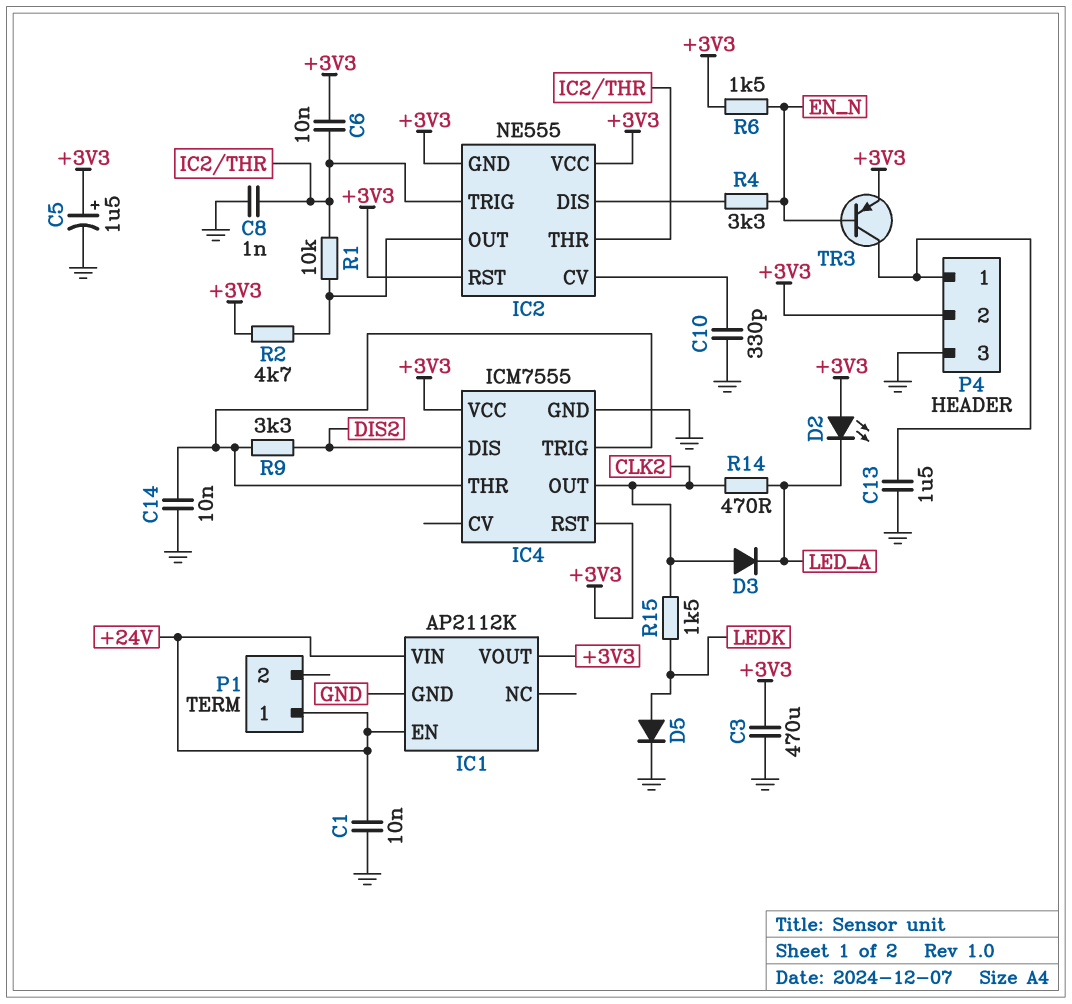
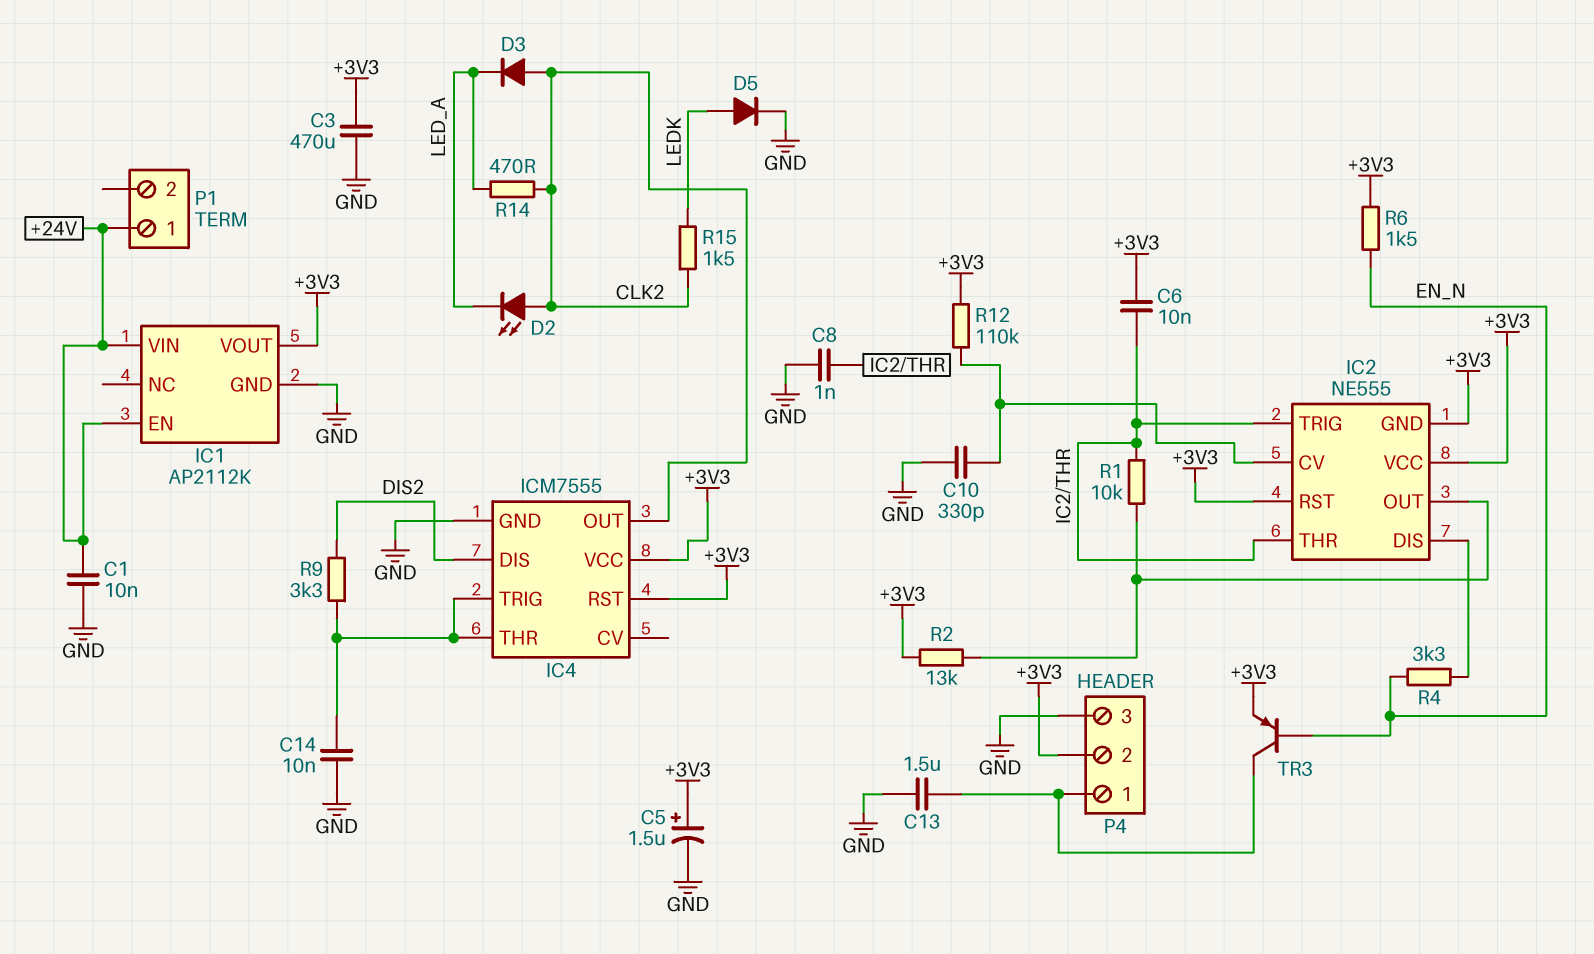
D2: LED (A +3V3, K LED_A) -> LED (A CLK2, K LED_A)
R2: 4.7k (+3V3, IC2/OUT) -> 13k (+3V3, IC2/OUT)
R12: none -> 110k (+3V3, IC2/CV)

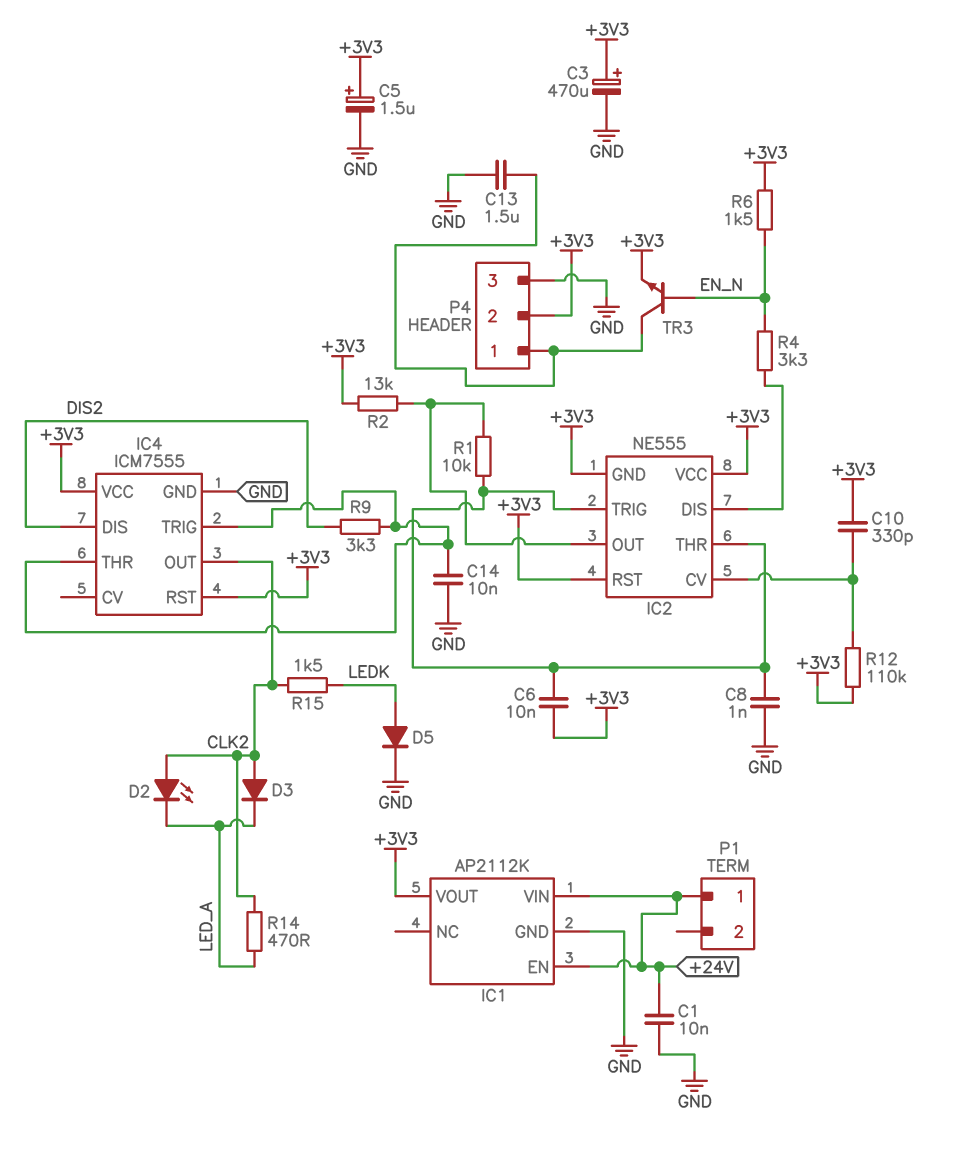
C3: 470uF (+3V3, GND) -> 470uF (plus +3V3, minus GND)
C10: 330pF (GND, IC2/CV) -> 330pF (+3V3, IC2/CV)
TR3: PNP (B EN_N, C P4/1, E +3V3) -> NPN (B EN_N, C P4/1, E +3V3)

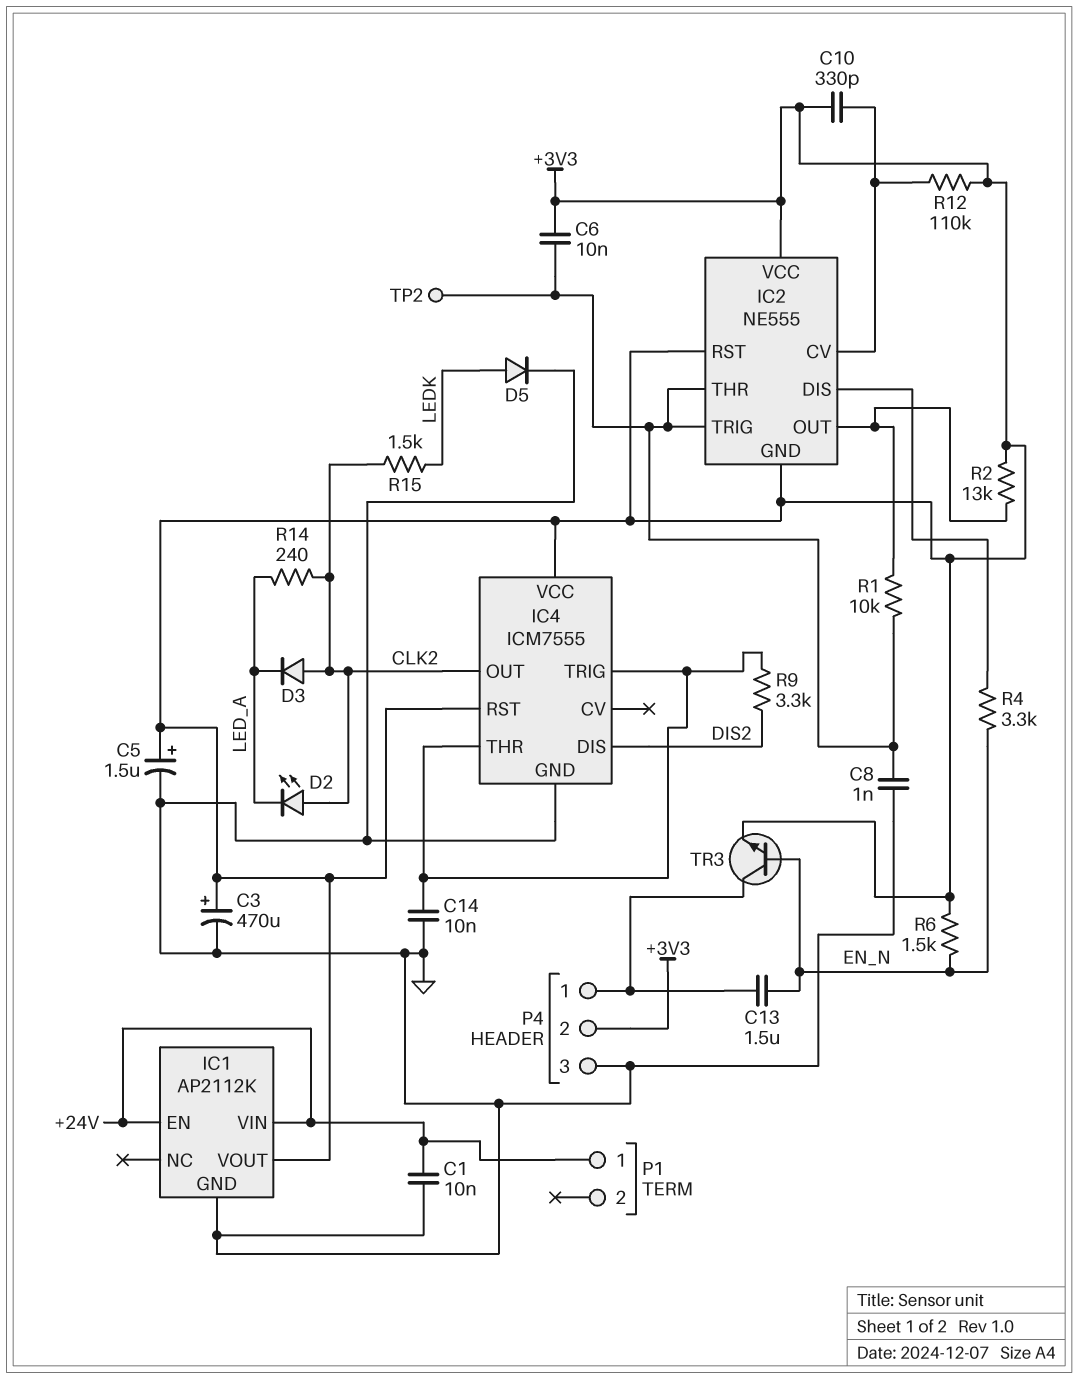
C13: 1.5uF (GND, P4/1) -> 1.5uF (EN_N, P4/1)
R14: 470 (CLK2, LED_A) -> 240 (CLK2, LED_A)
TP2: none -> test point (IC2/THR)

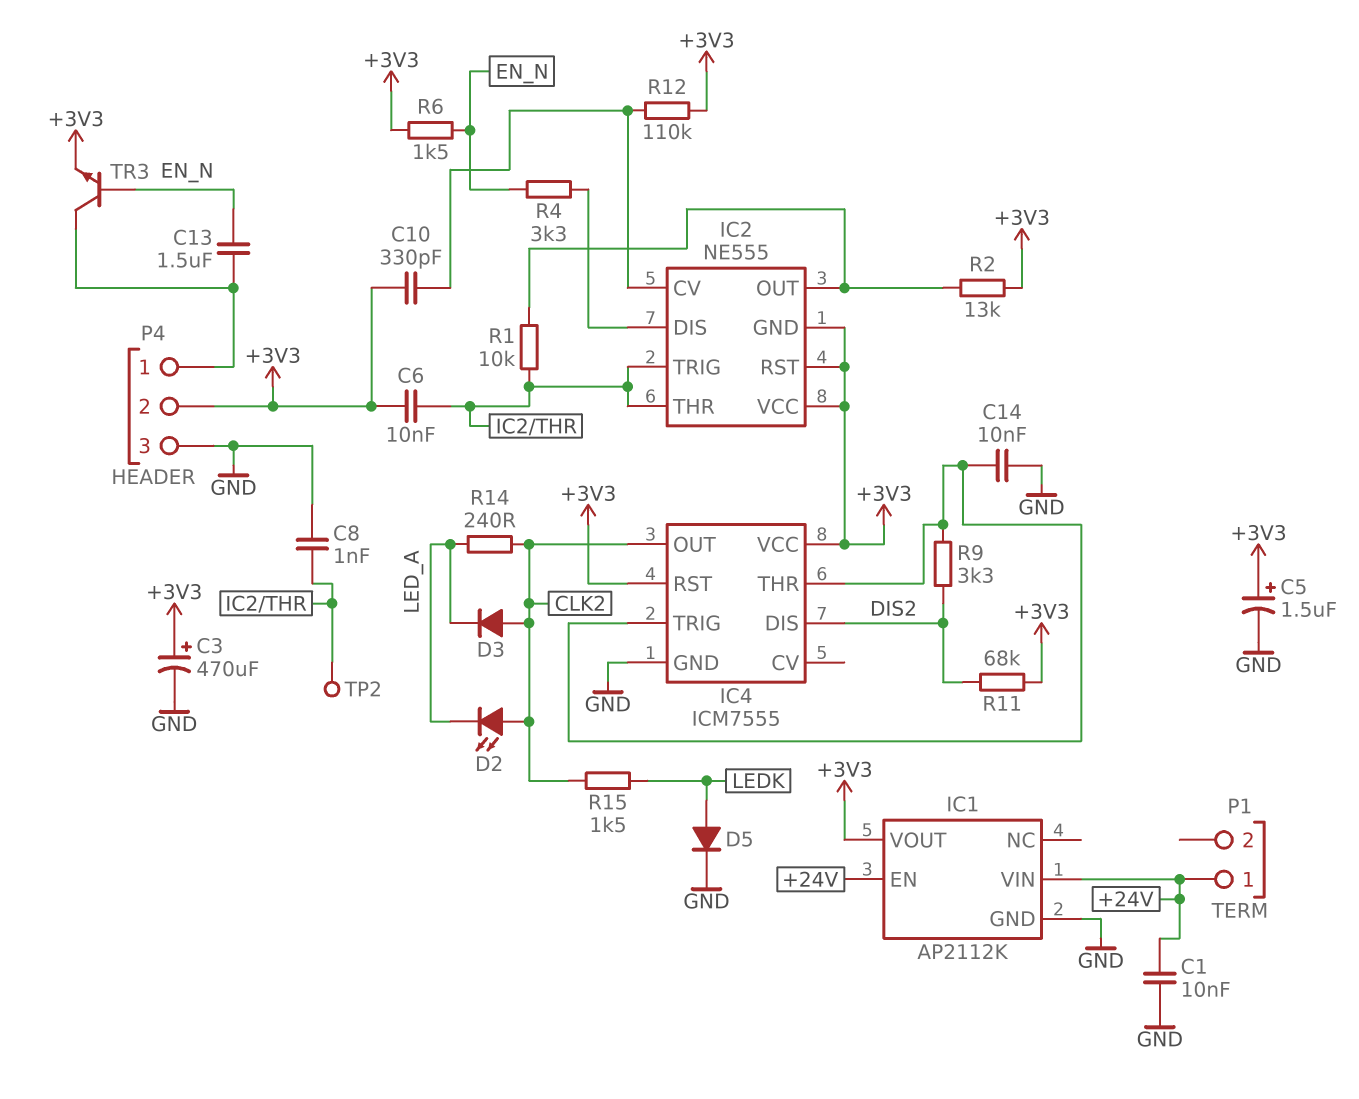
R11: none -> 68k (+3V3, DIS2)

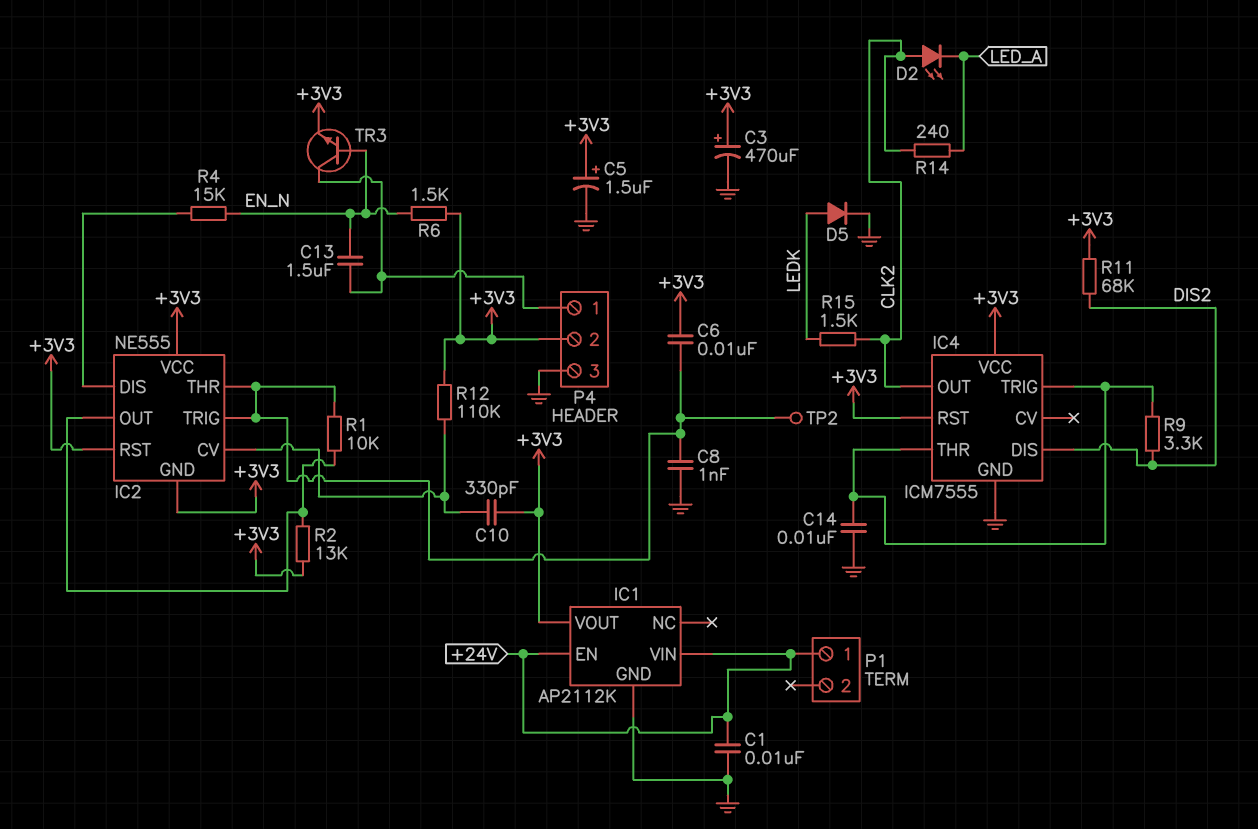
D3: diode (A CLK2, K LED_A) -> none
R4: 3.3k (EN_N, IC2/DIS) -> 15k (EN_N, IC2/DIS)

